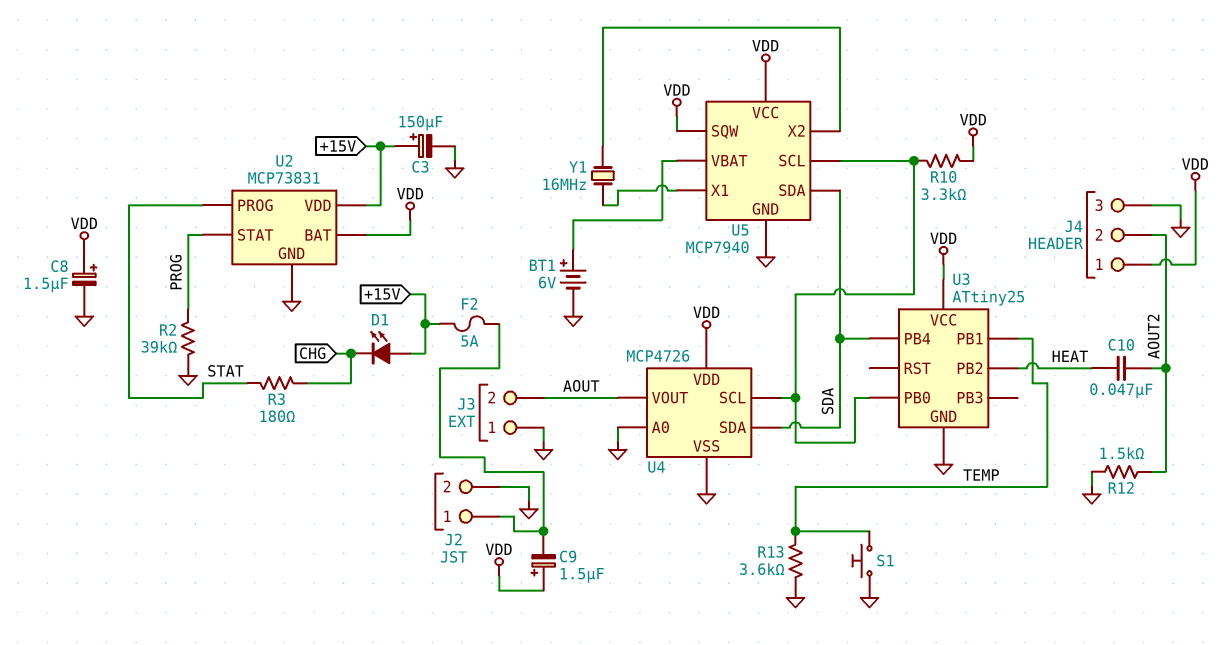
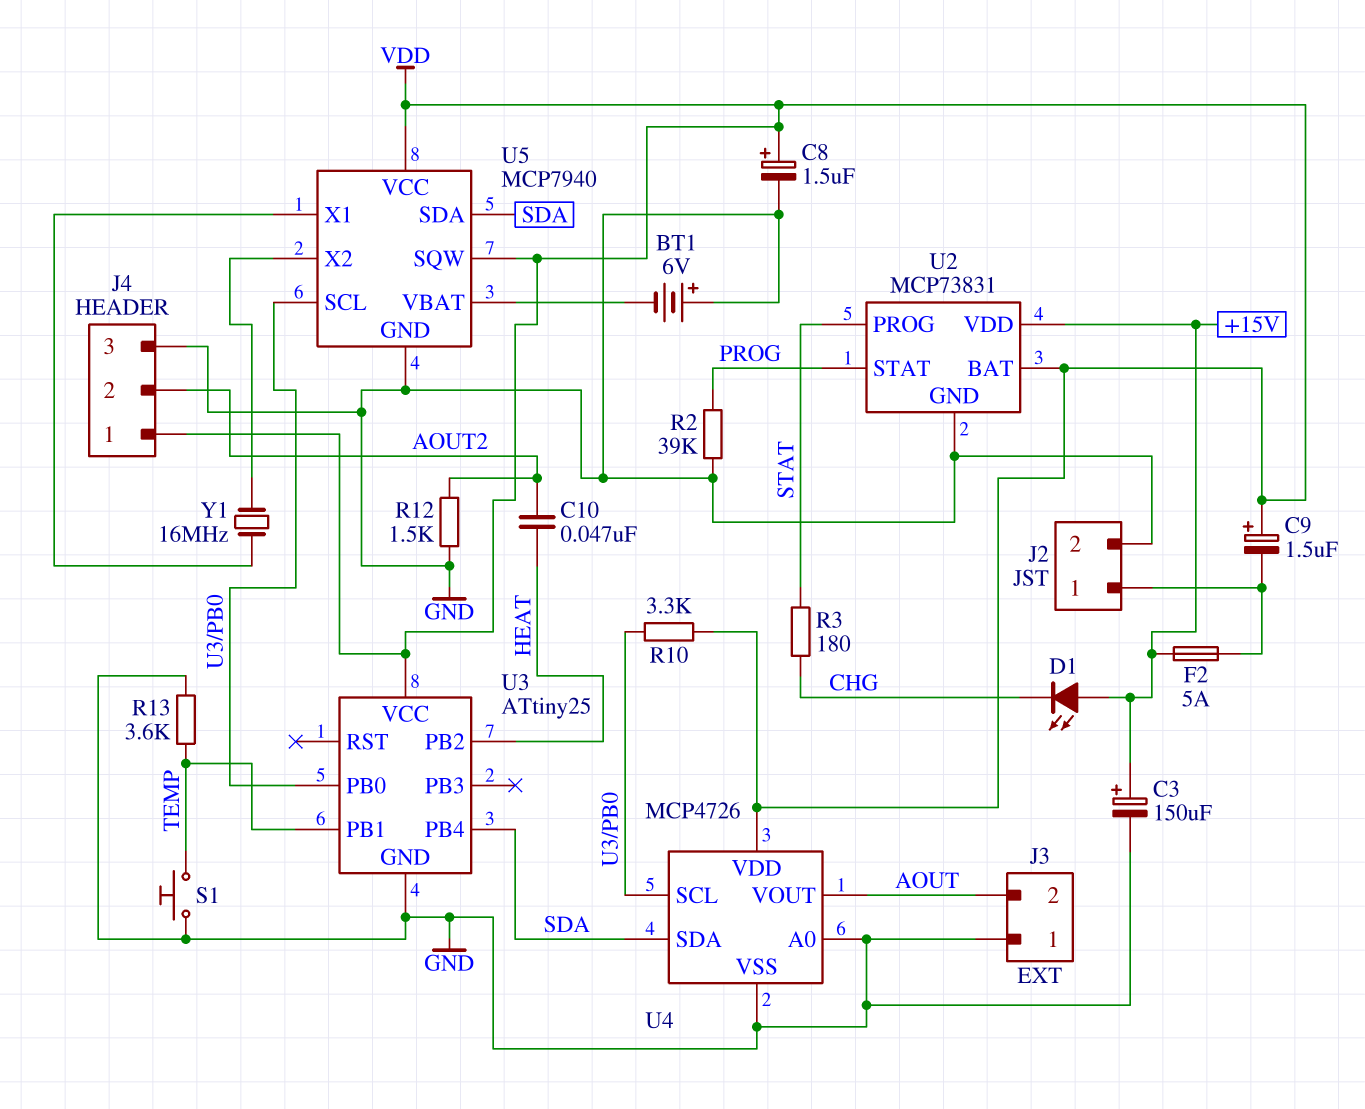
BT1: 6V (plus U5/VBAT, minus GND) -> 6V (plus GND, minus U5/VBAT)

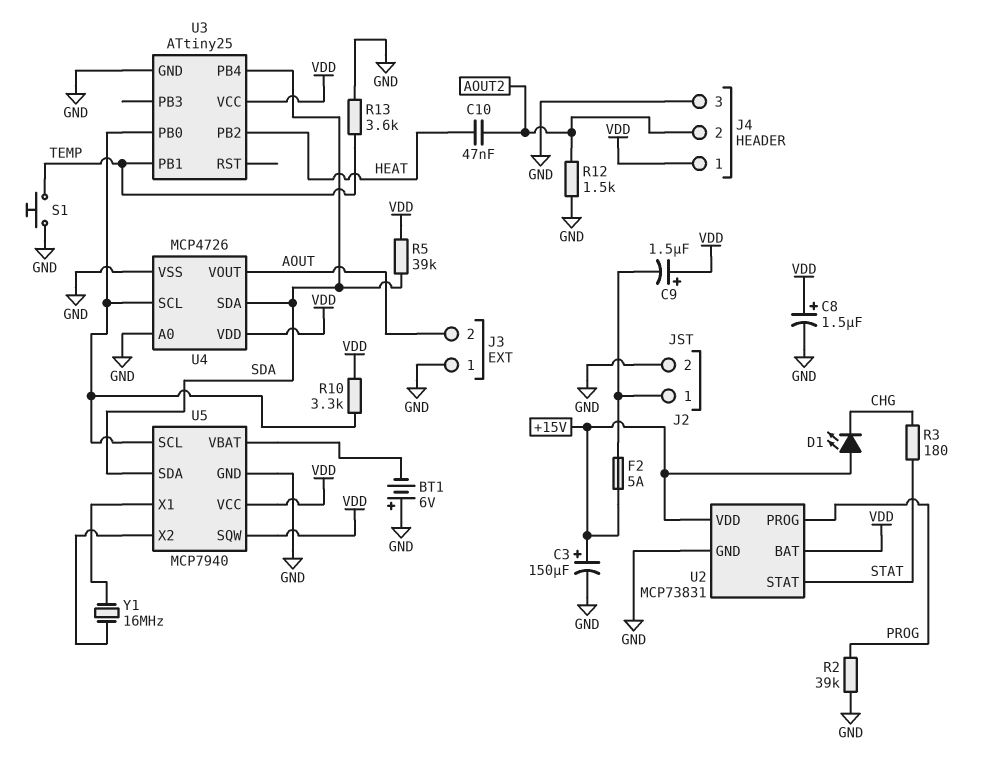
R5: none -> 39k (SDA, VDD)
U2 pin PROG: STAT -> PROG
U2 pin STAT: PROG -> STAT

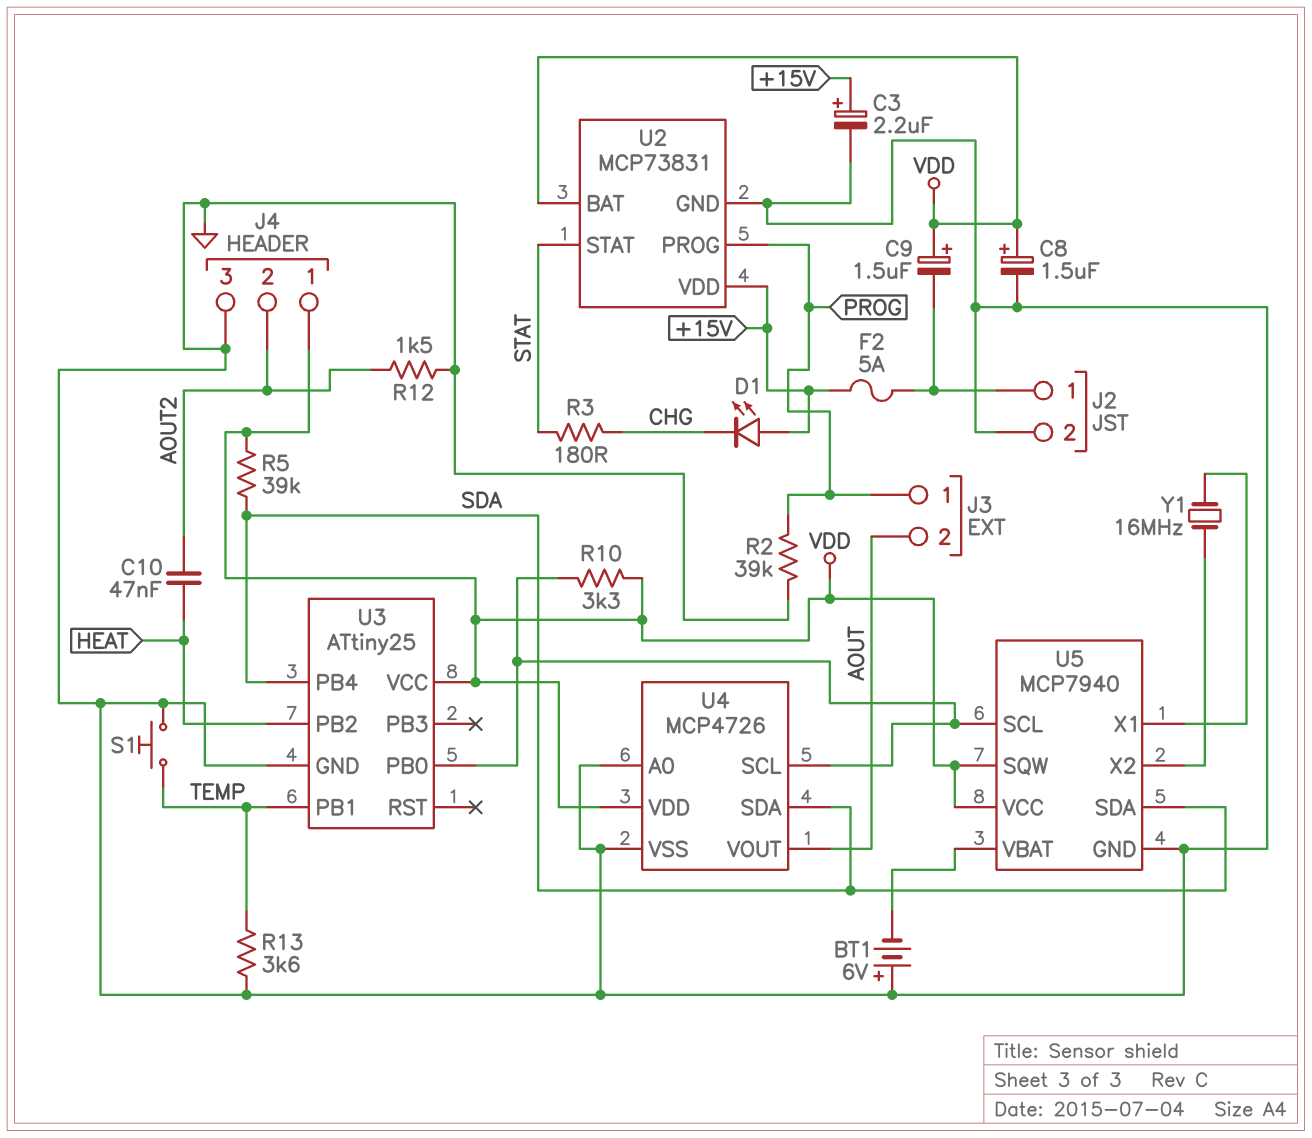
C3: 150uF (plus +15V, minus GND) -> 2.2uF (plus +15V, minus GND)
J3 pin 1: GND -> PROG

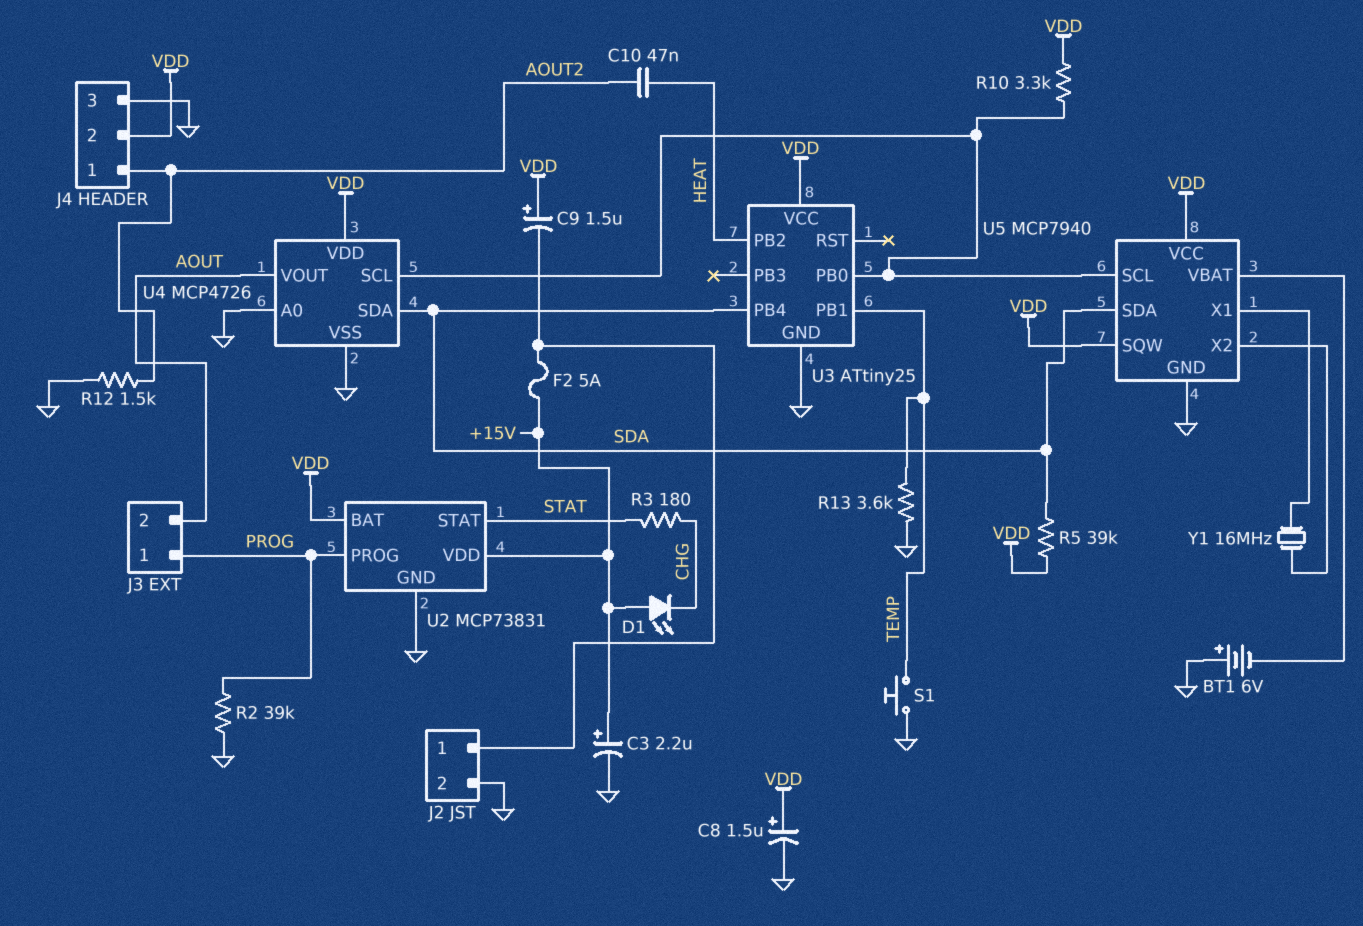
J4 pin 1: VDD -> AOUT2
J4 pin 2: AOUT2 -> VDD

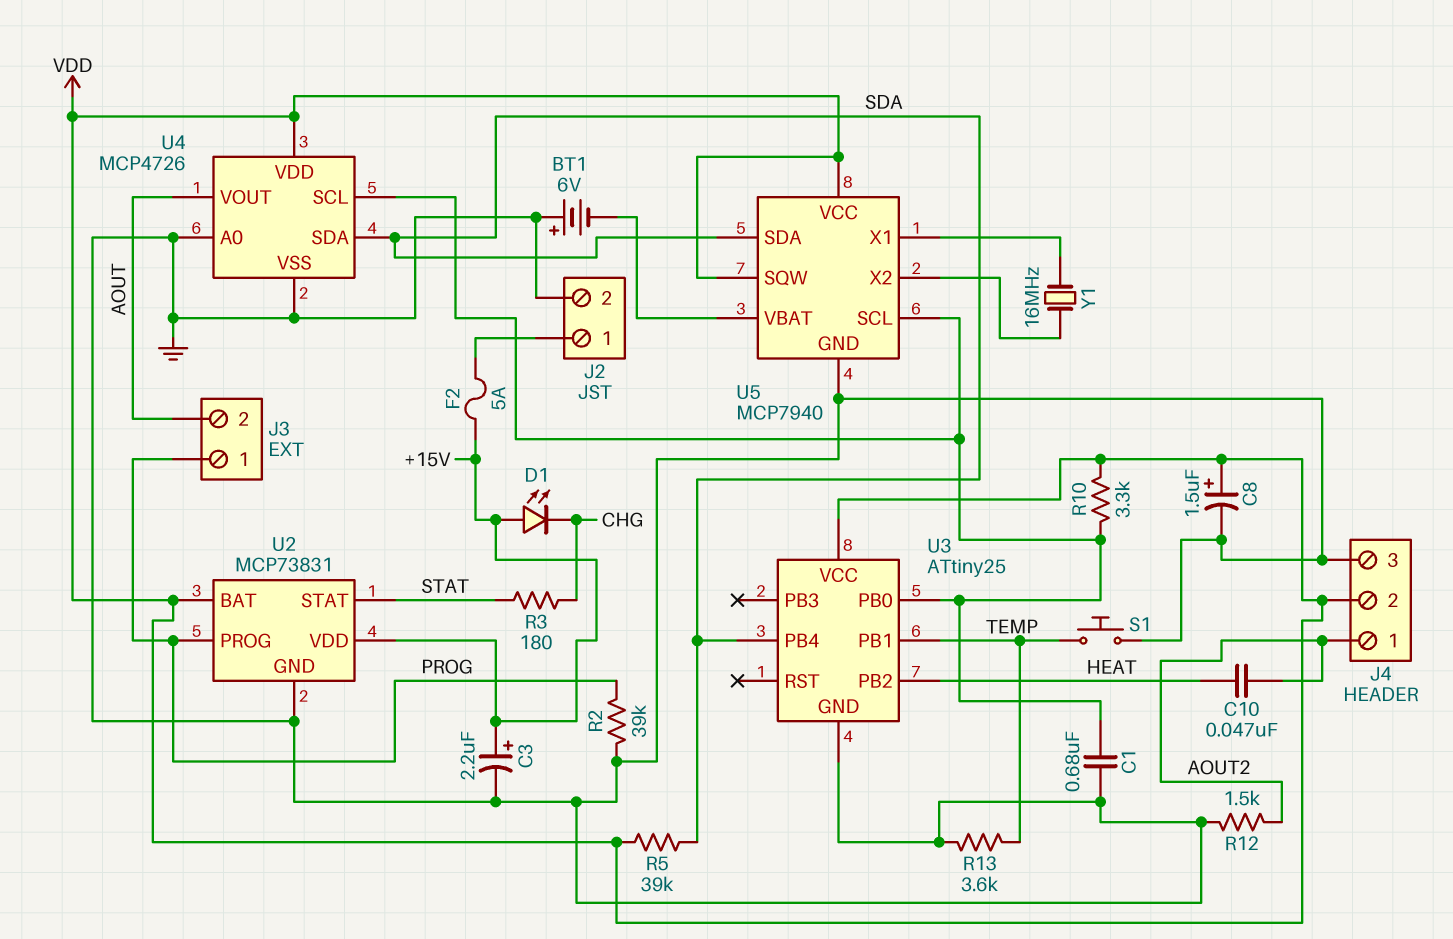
C1: none -> 680nF (GND, U3/PB0)
C9: 1.5uF (plus VDD, minus J2/1) -> none

